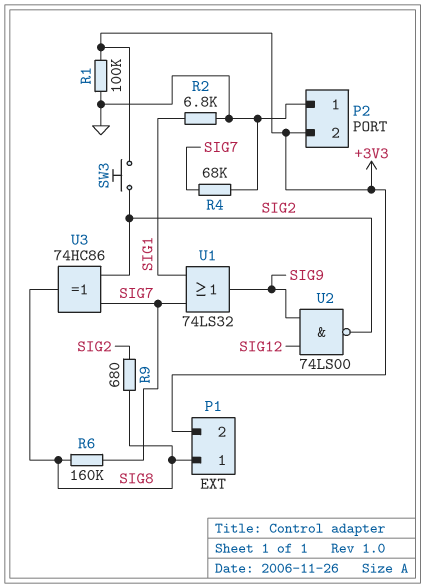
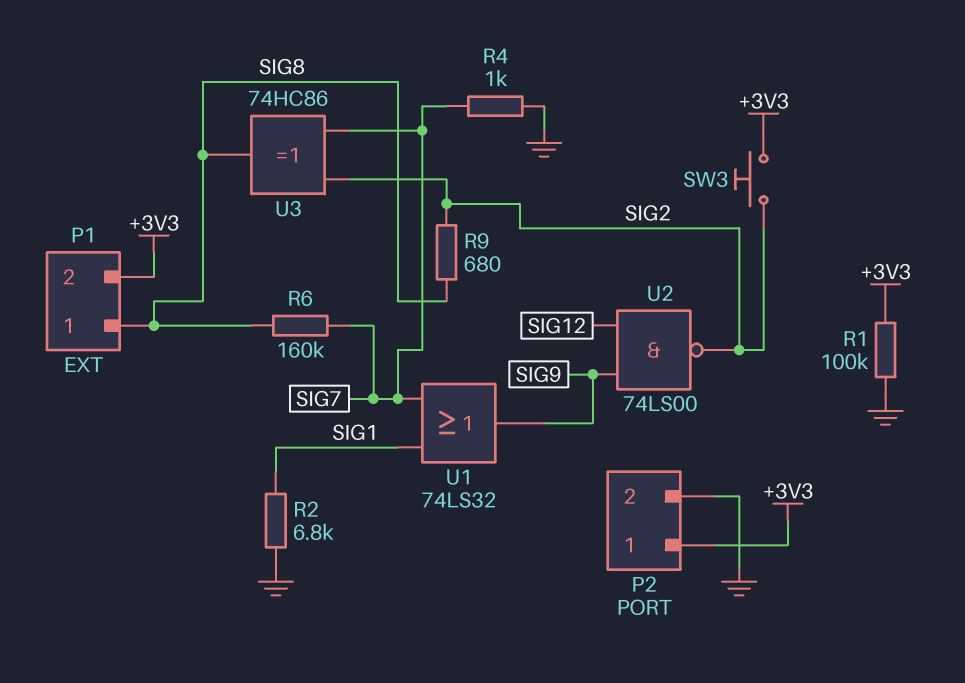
P2 pin 1: GND -> +3V3
P2 pin 2: +3V3 -> GND
R4: 68k (GND, SIG7) -> 1k (GND, SIG7)

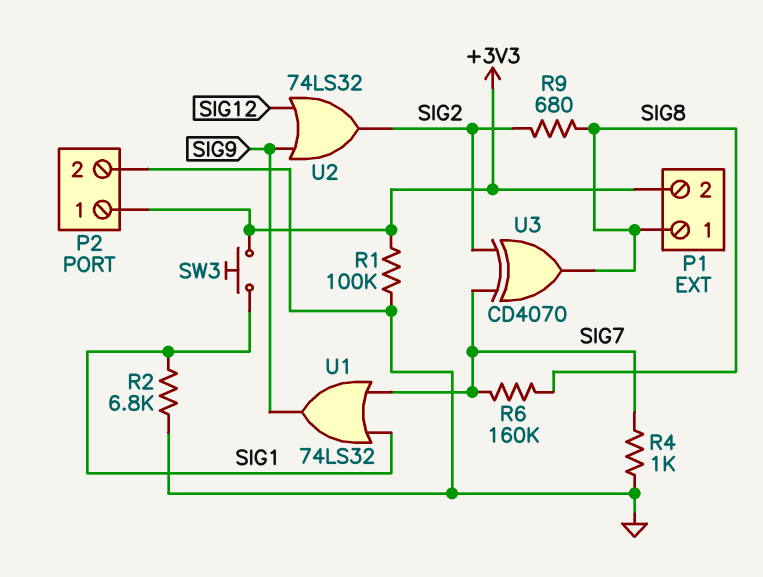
SW3: button (+3V3, SIG2) -> button (+3V3, SIG1)
U2: NAND 74LS00 (in SIG9, in SIG12, out SIG2) -> OR 74LS32 (in SIG9, in SIG12, out SIG2)
U3: XOR 74HC86 (in SIG2, in SIG7, out SIG8) -> XOR CD4070 (in SIG2, in SIG7, out SIG8)

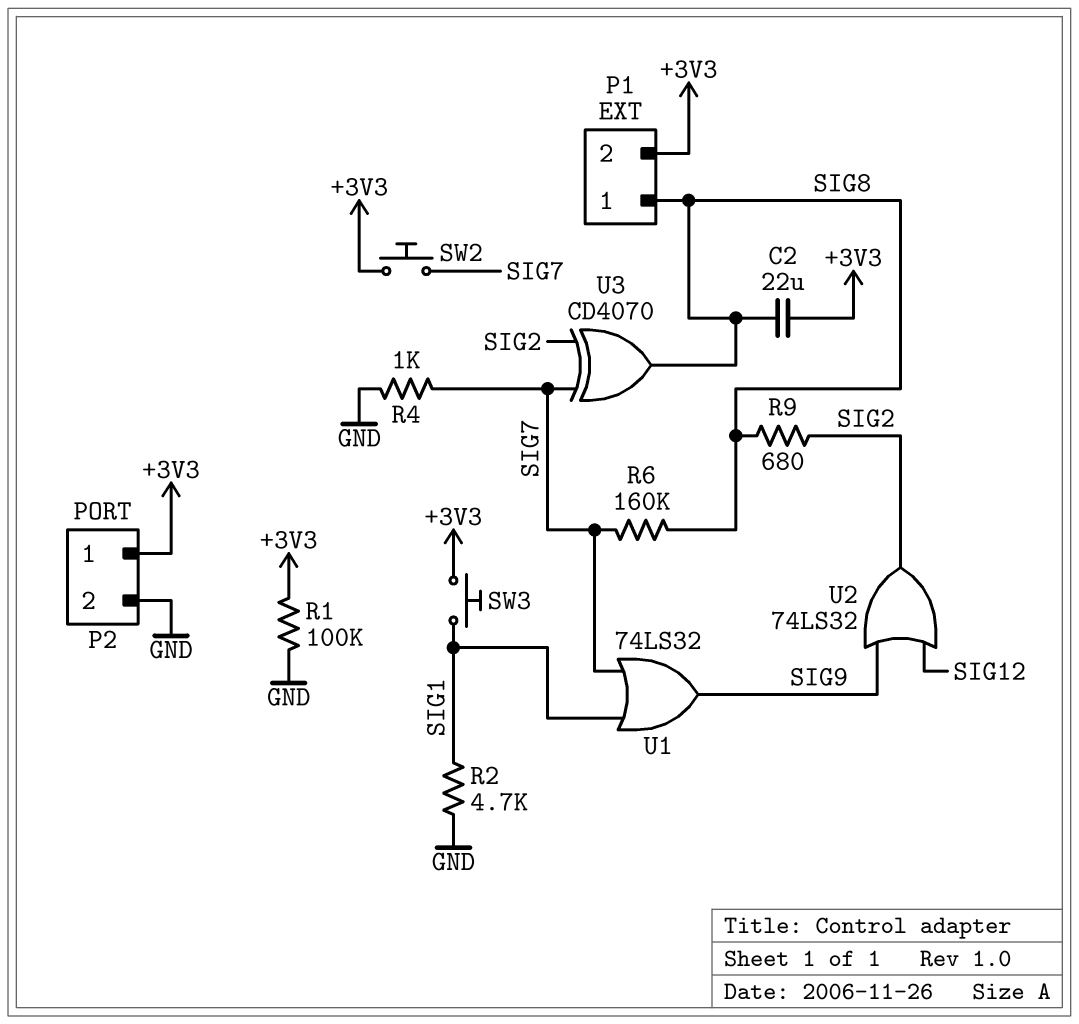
C2: none -> 22uF (+3V3, SIG8)
R2: 6.8k (GND, SIG1) -> 4.7k (GND, SIG1)
SW2: none -> button (+3V3, SIG7)

